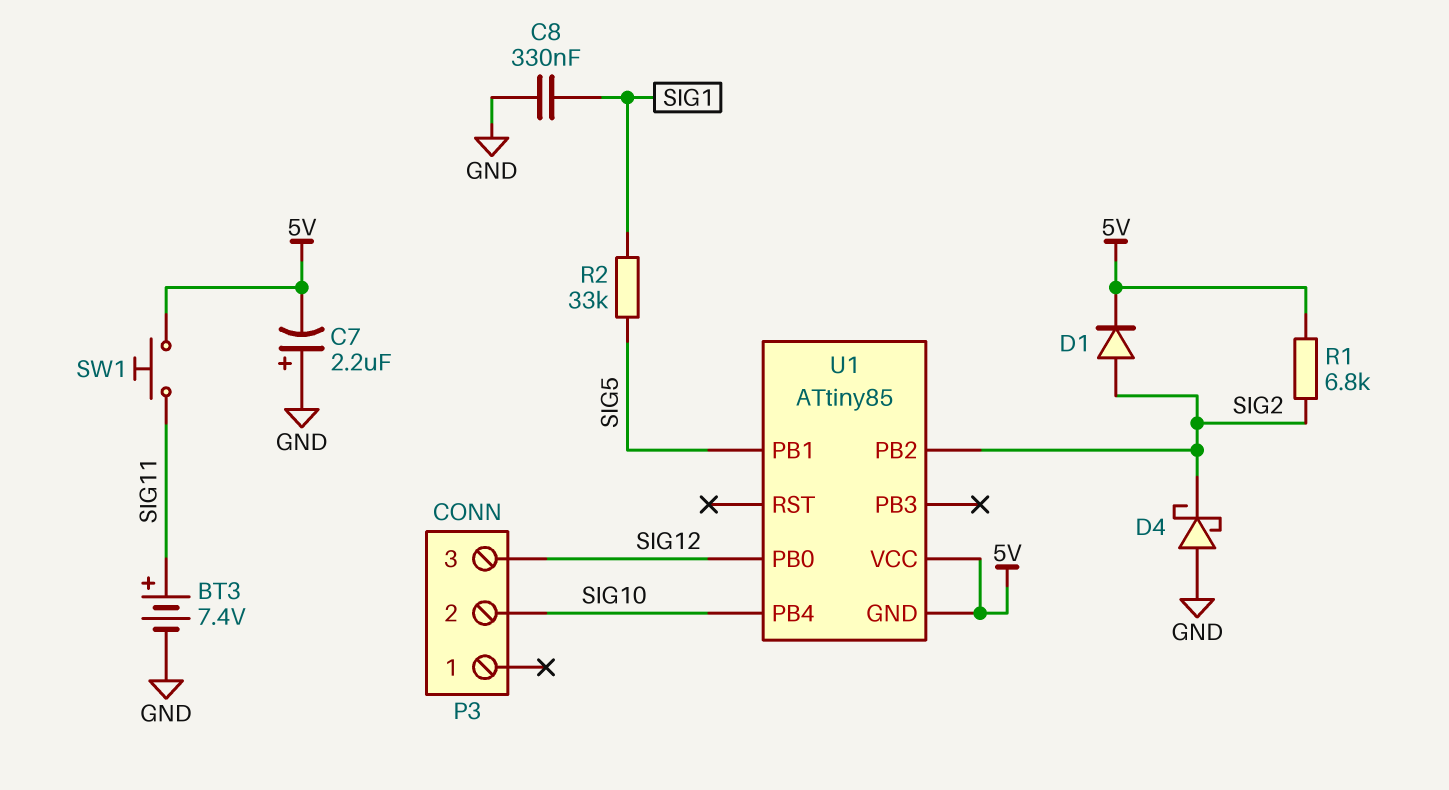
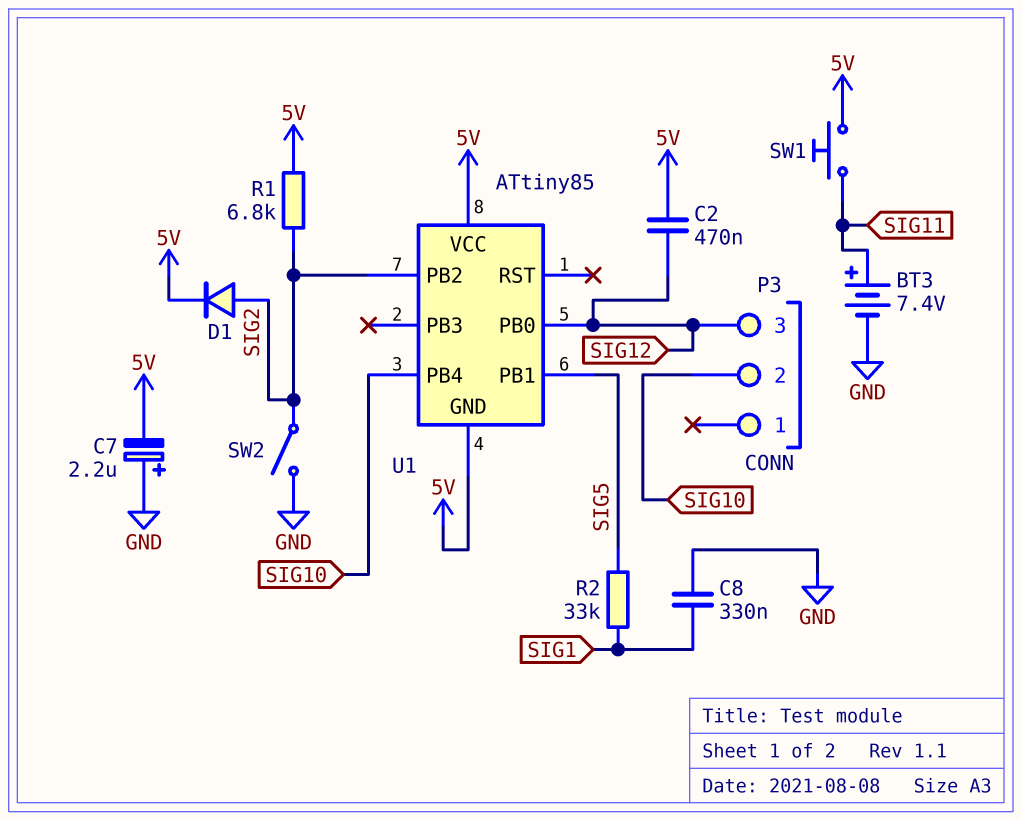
C2: none -> 470nF (5V, SIG12)
D4: schottky (A GND, K SIG2) -> none
SW2: none -> switch (GND, SIG2)

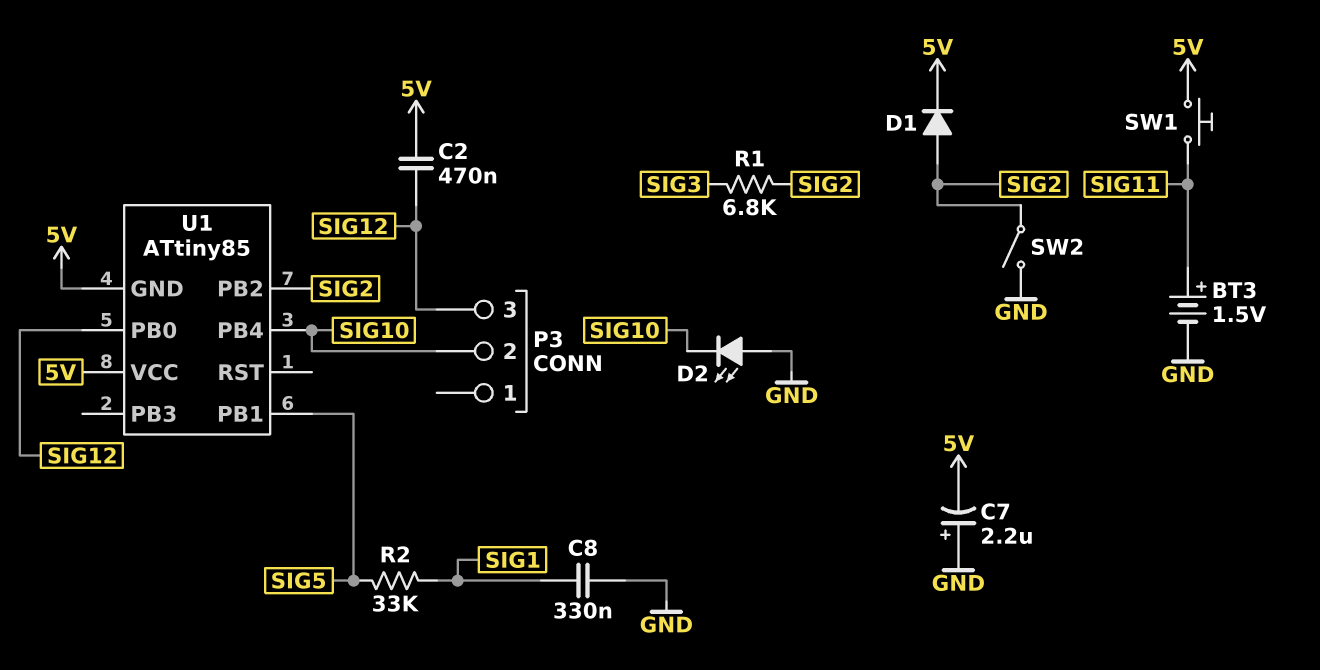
BT3: 7.4V (plus SIG11, minus GND) -> 1.5V (plus SIG11, minus GND)
D2: none -> LED (A GND, K SIG10)
R1: 6.8k (5V, SIG2) -> 6.8k (SIG2, SIG3)

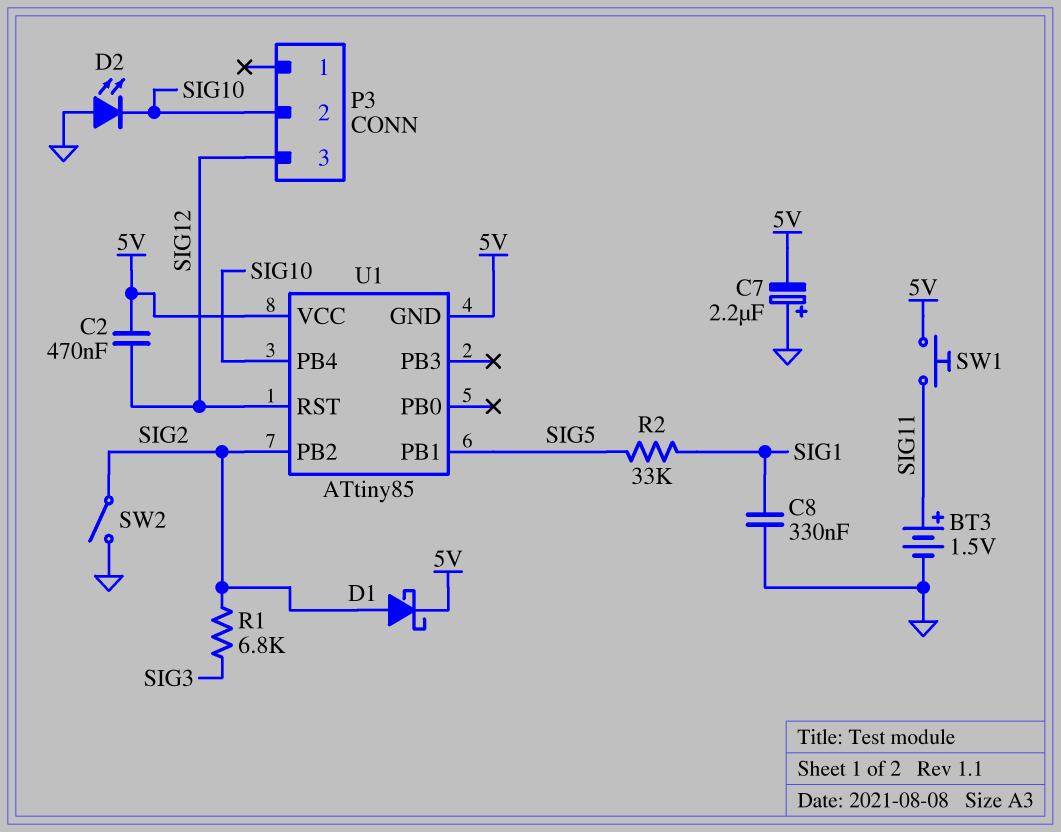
D1: diode (A SIG2, K 5V) -> schottky (A SIG2, K 5V)
U1 pin PB0: SIG12 -> none
U1 pin RST: none -> SIG12

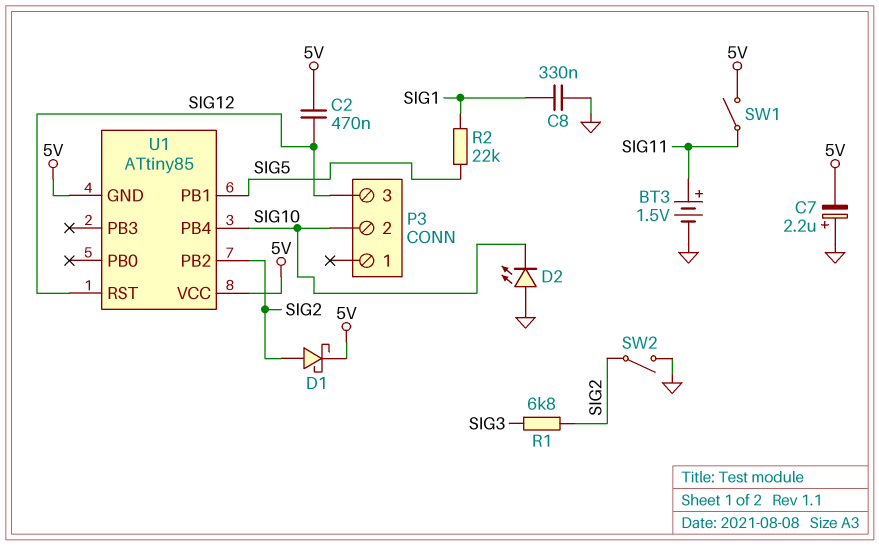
R2: 33k (SIG1, SIG5) -> 22k (SIG1, SIG5)
SW1: button (5V, SIG11) -> switch (5V, SIG11)

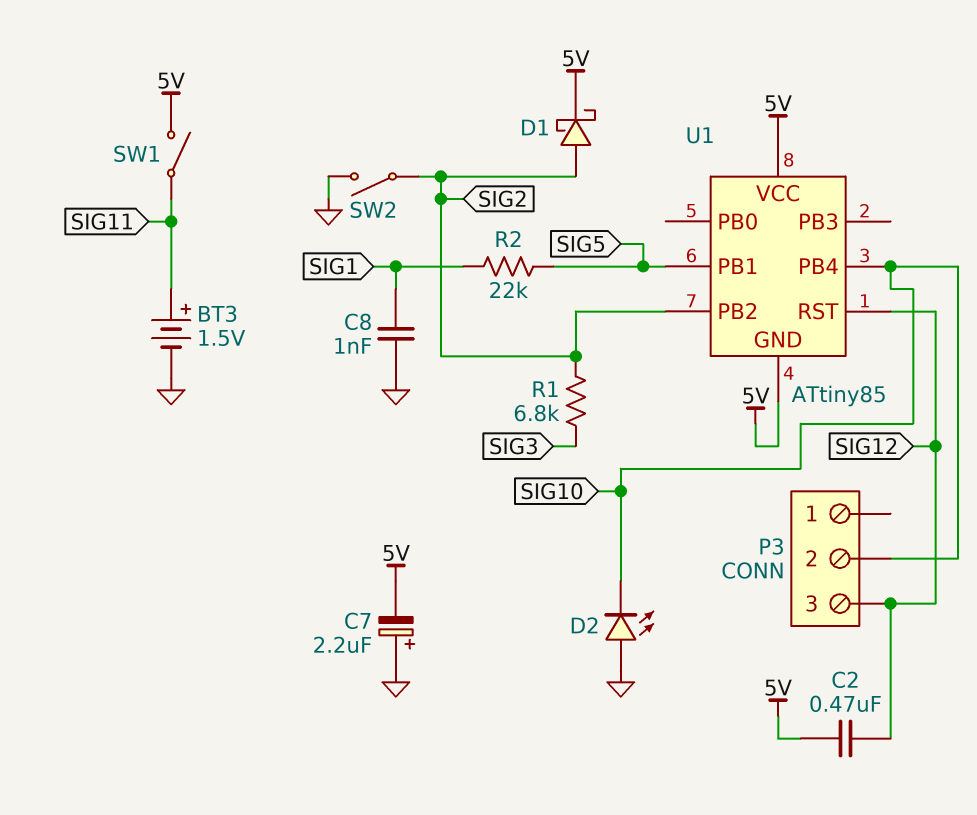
C8: 330nF (GND, SIG1) -> 1nF (GND, SIG1)

